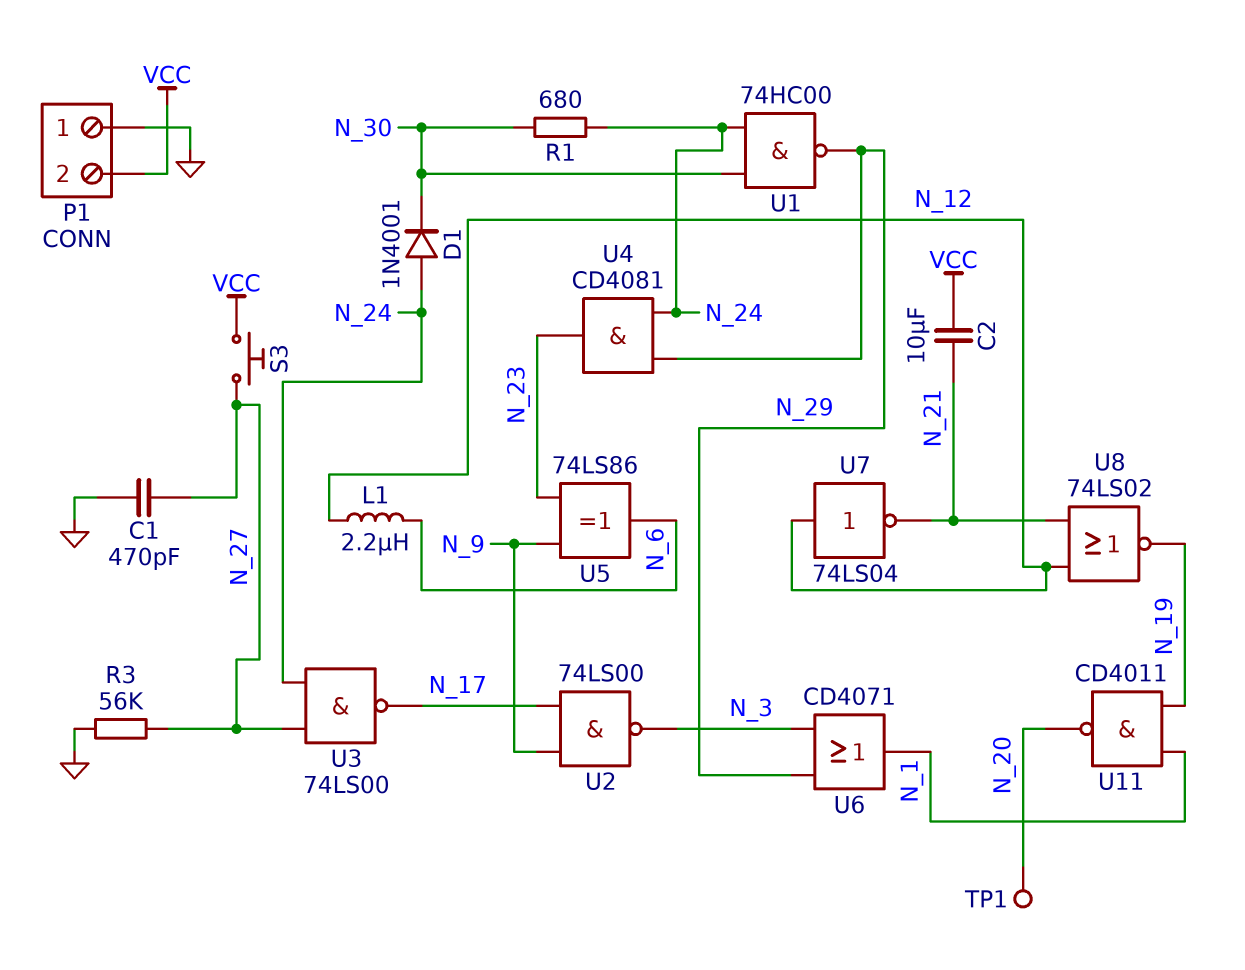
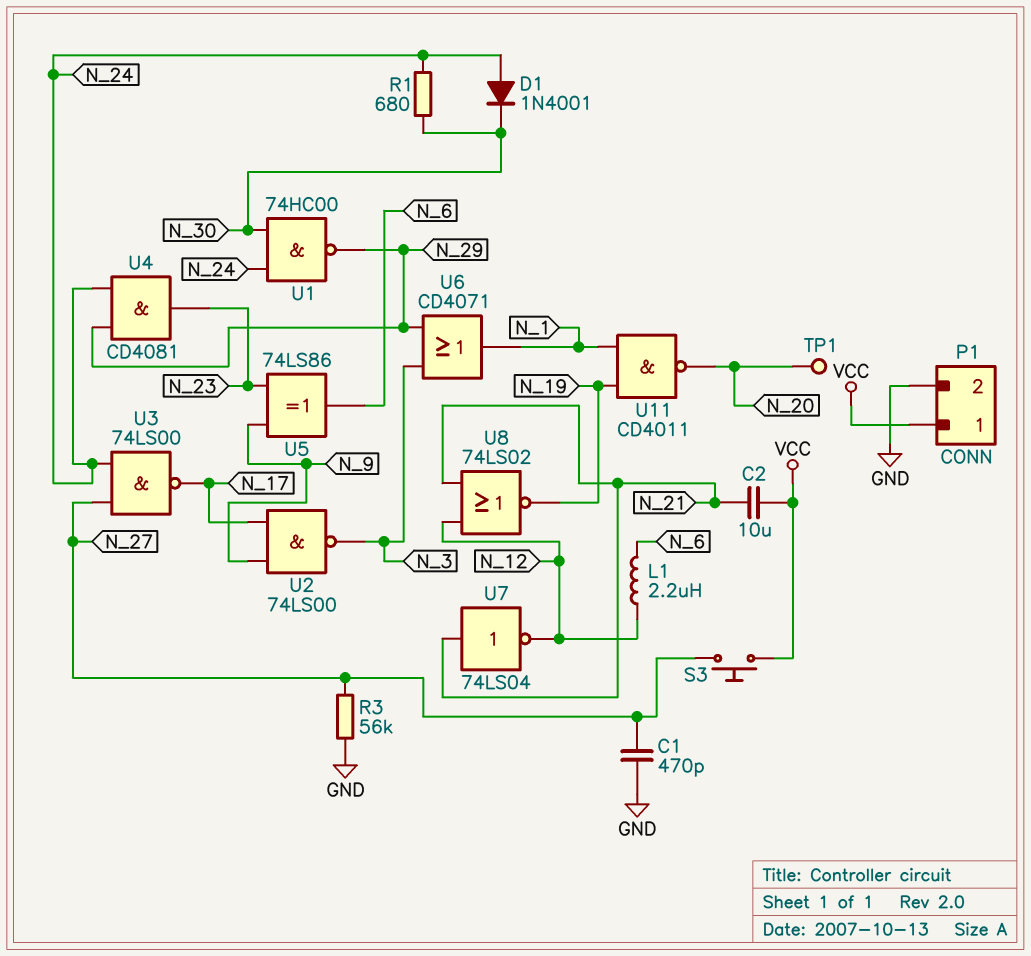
P1 pin 1: GND -> VCC
P1 pin 2: VCC -> GND
U7: NOT 74LS04 (in N_12, out N_21) -> NOT 74LS04 (in N_21, out N_12)

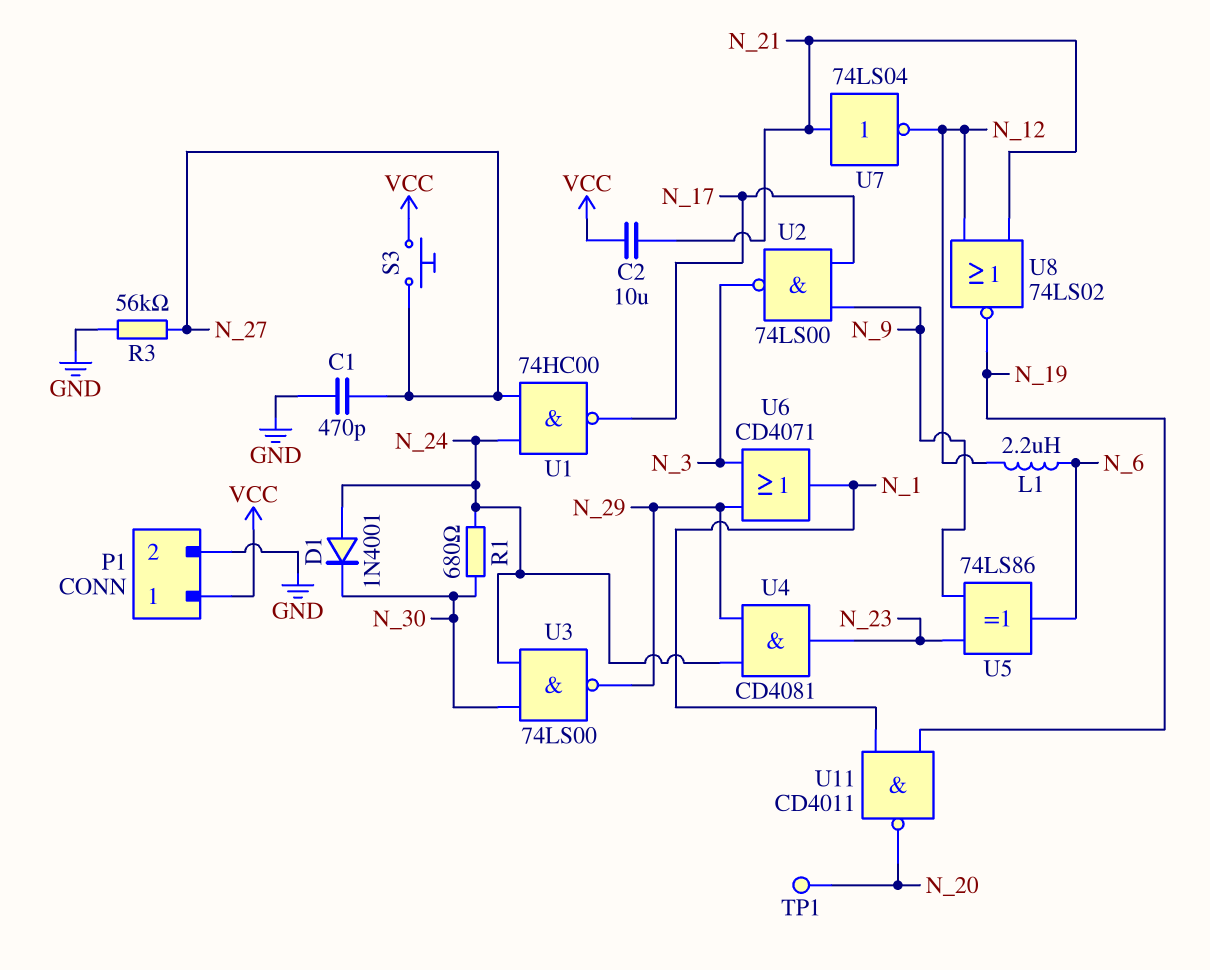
U1: NAND 74HC00 (in N_24, in N_30, out N_29) -> NAND 74HC00 (in N_24, in N_27, out N_17)
U3: NAND 74LS00 (in N_24, in N_27, out N_17) -> NAND 74LS00 (in N_24, in N_30, out N_29)

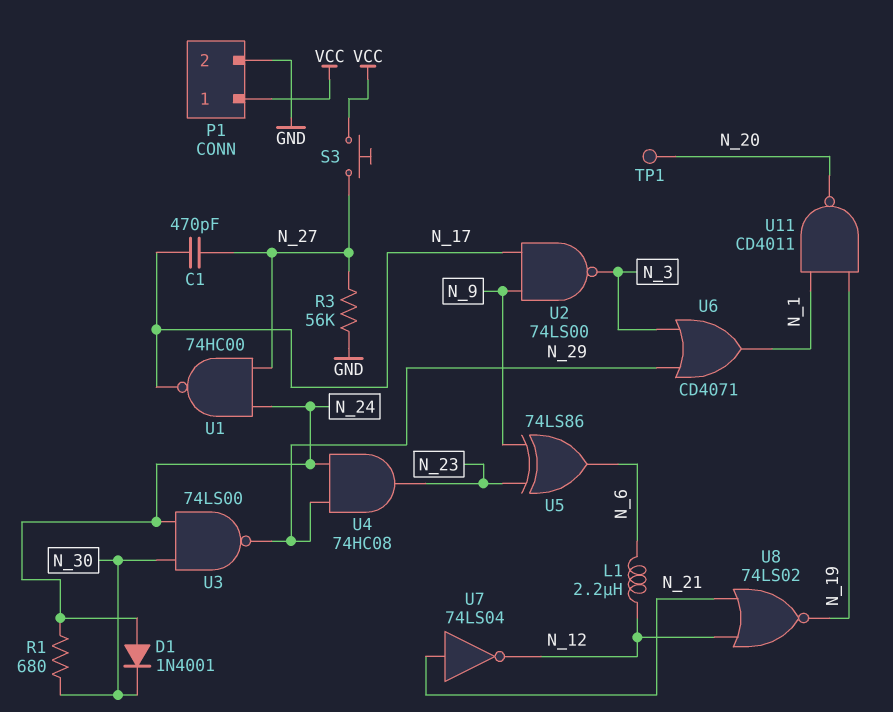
C1: 470pF (GND, N_27) -> 470pF (N_17, N_27)
C2: 10uF (N_21, VCC) -> none
U4: AND CD4081 (in N_24, in N_29, out N_23) -> AND 74HC08 (in N_24, in N_29, out N_23)

